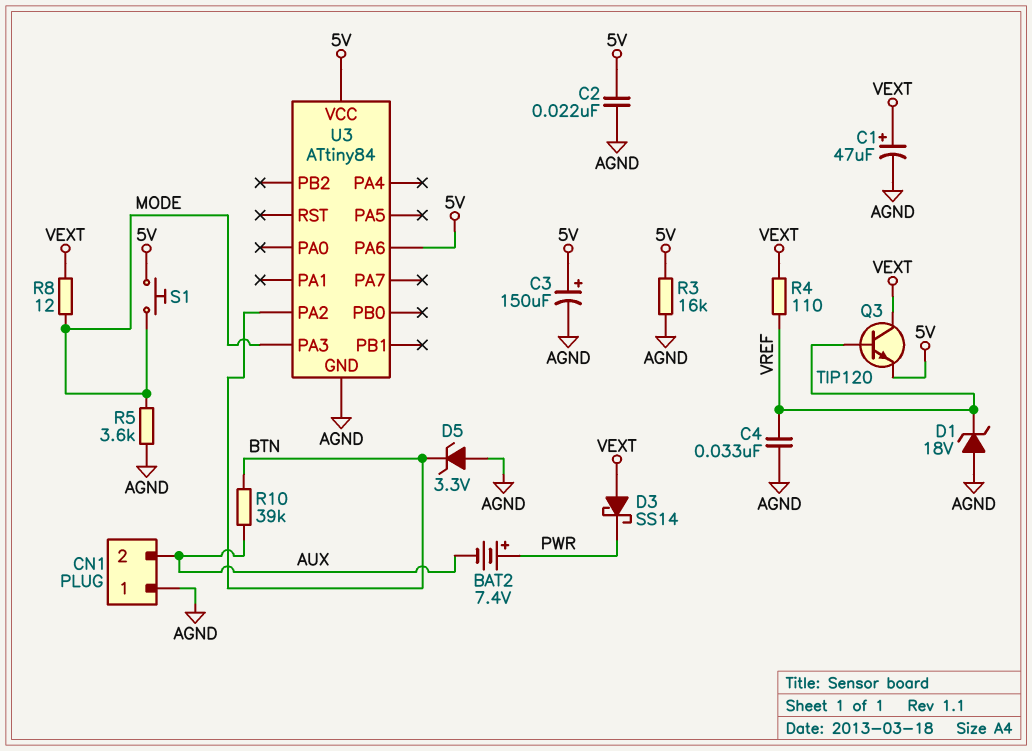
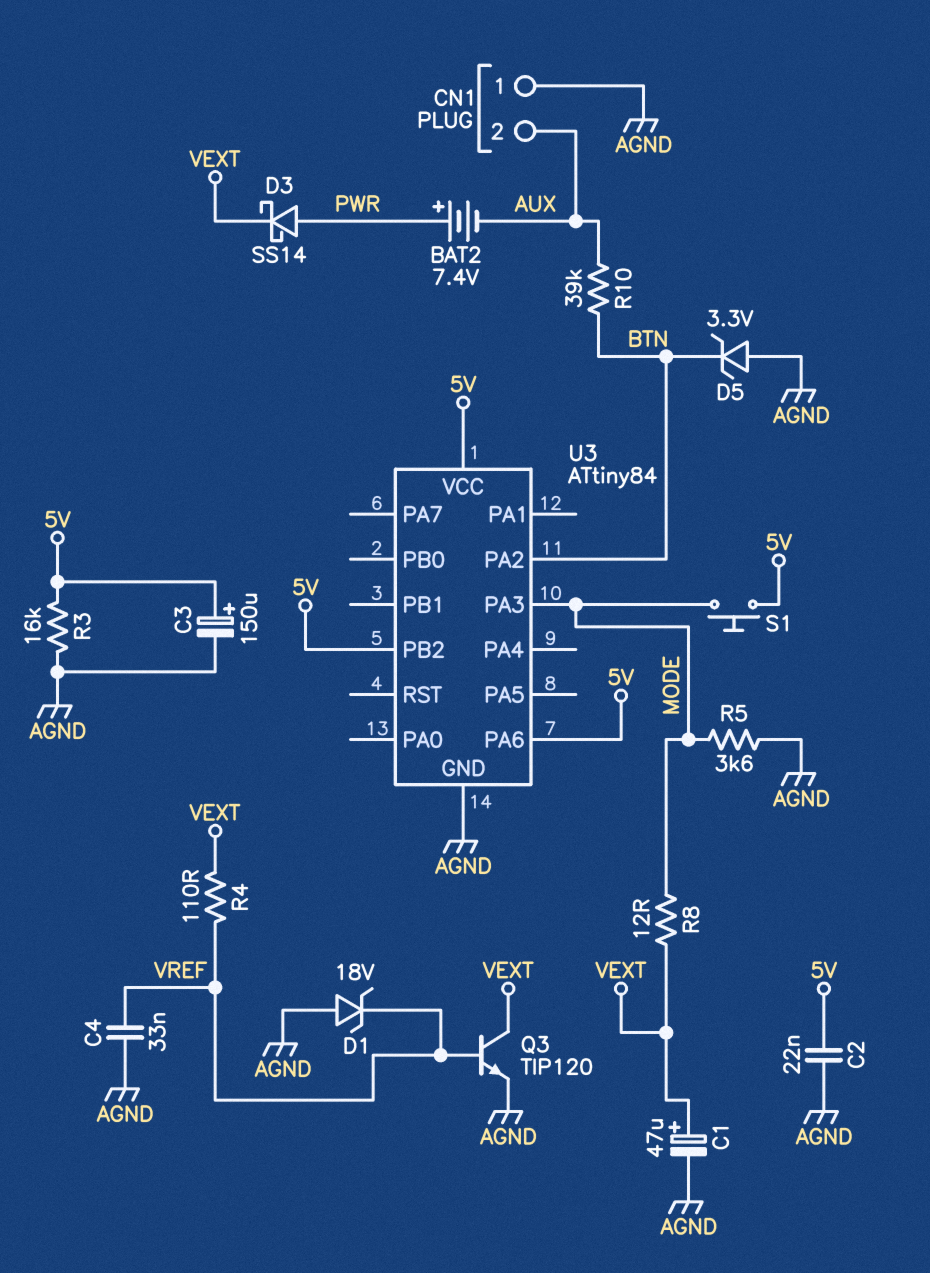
D3: schottky SS14 (A VEXT, K PWR) -> schottky SS14 (A PWR, K VEXT)
Q3: NPN TIP120 (B VREF, C VEXT, E 5V) -> NPN TIP120 (B VREF, C VEXT, E AGND)
U3 pin PB2: none -> 5V

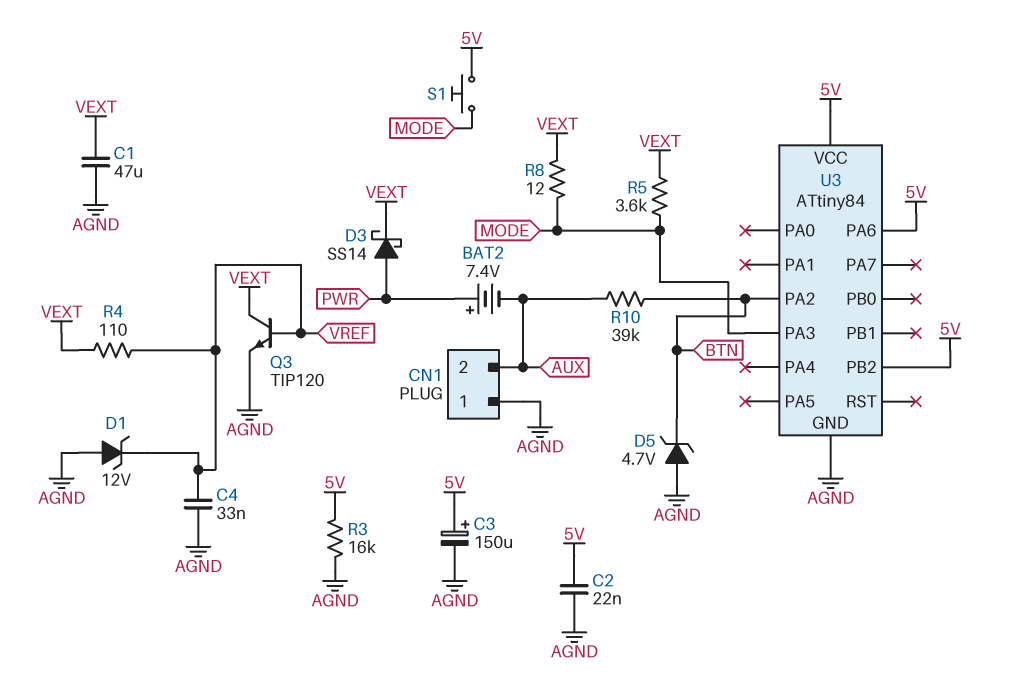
C1: 47uF (plus VEXT, minus AGND) -> 47uF (AGND, VEXT)
D1: zener 18V (A AGND, K VREF) -> zener 12V (A AGND, K VREF)
D5: zener 3.3V (A AGND, K BTN) -> zener 4.7V (A AGND, K BTN)
R5: 3.6k (AGND, MODE) -> 3.6k (MODE, VEXT)

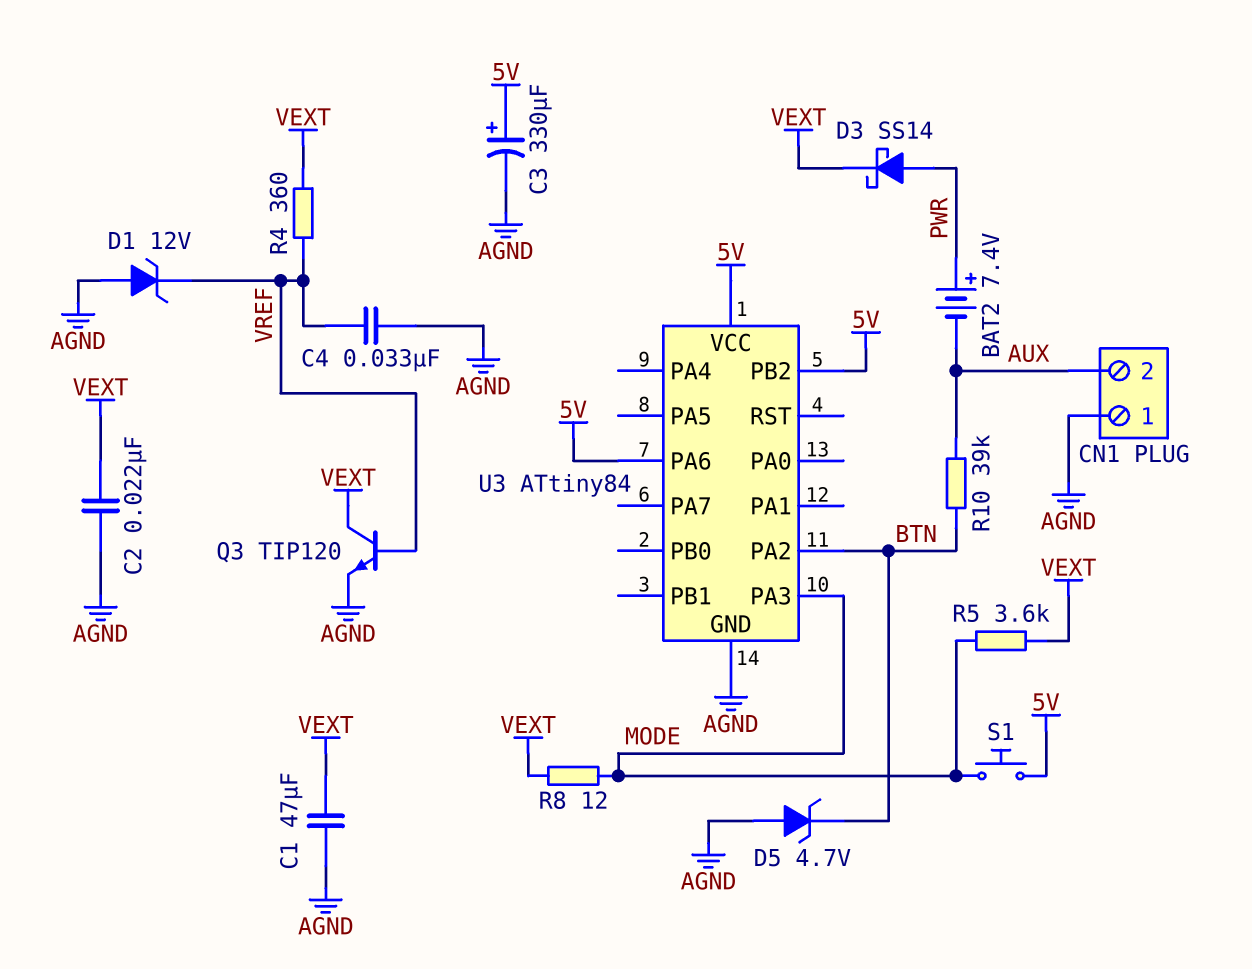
C2: 22nF (5V, AGND) -> 22nF (AGND, VEXT)
C3: 150uF (plus 5V, minus AGND) -> 330uF (plus 5V, minus AGND)
R3: 16k (5V, AGND) -> none
R4: 110 (VEXT, VREF) -> 360 (VEXT, VREF)

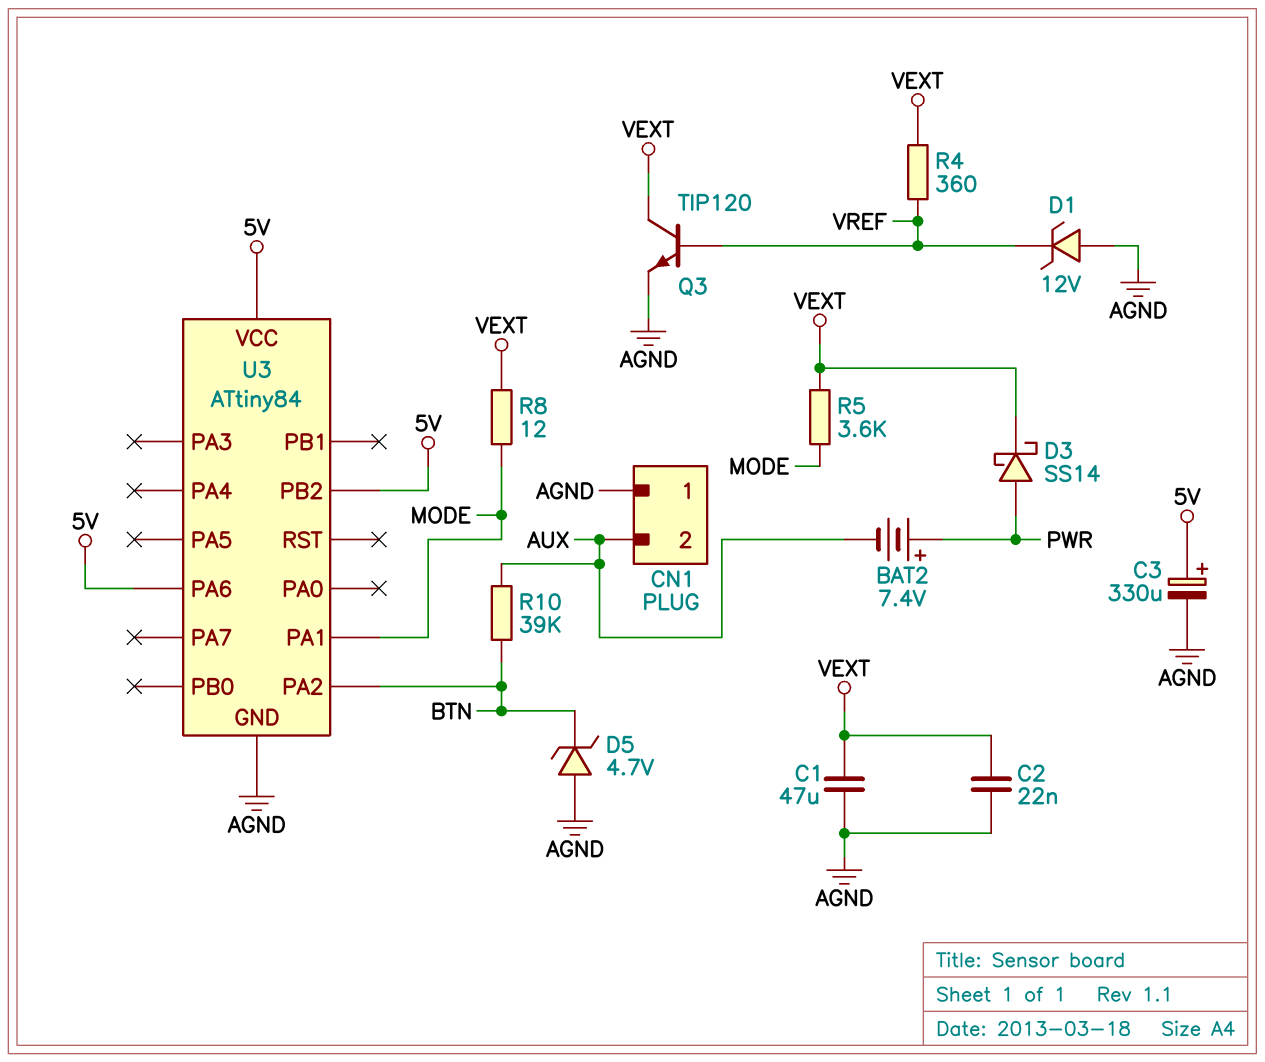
C4: 33nF (AGND, VREF) -> none
S1: button (5V, MODE) -> none
U3 pin PA1: none -> MODE
U3 pin PA3: MODE -> none

